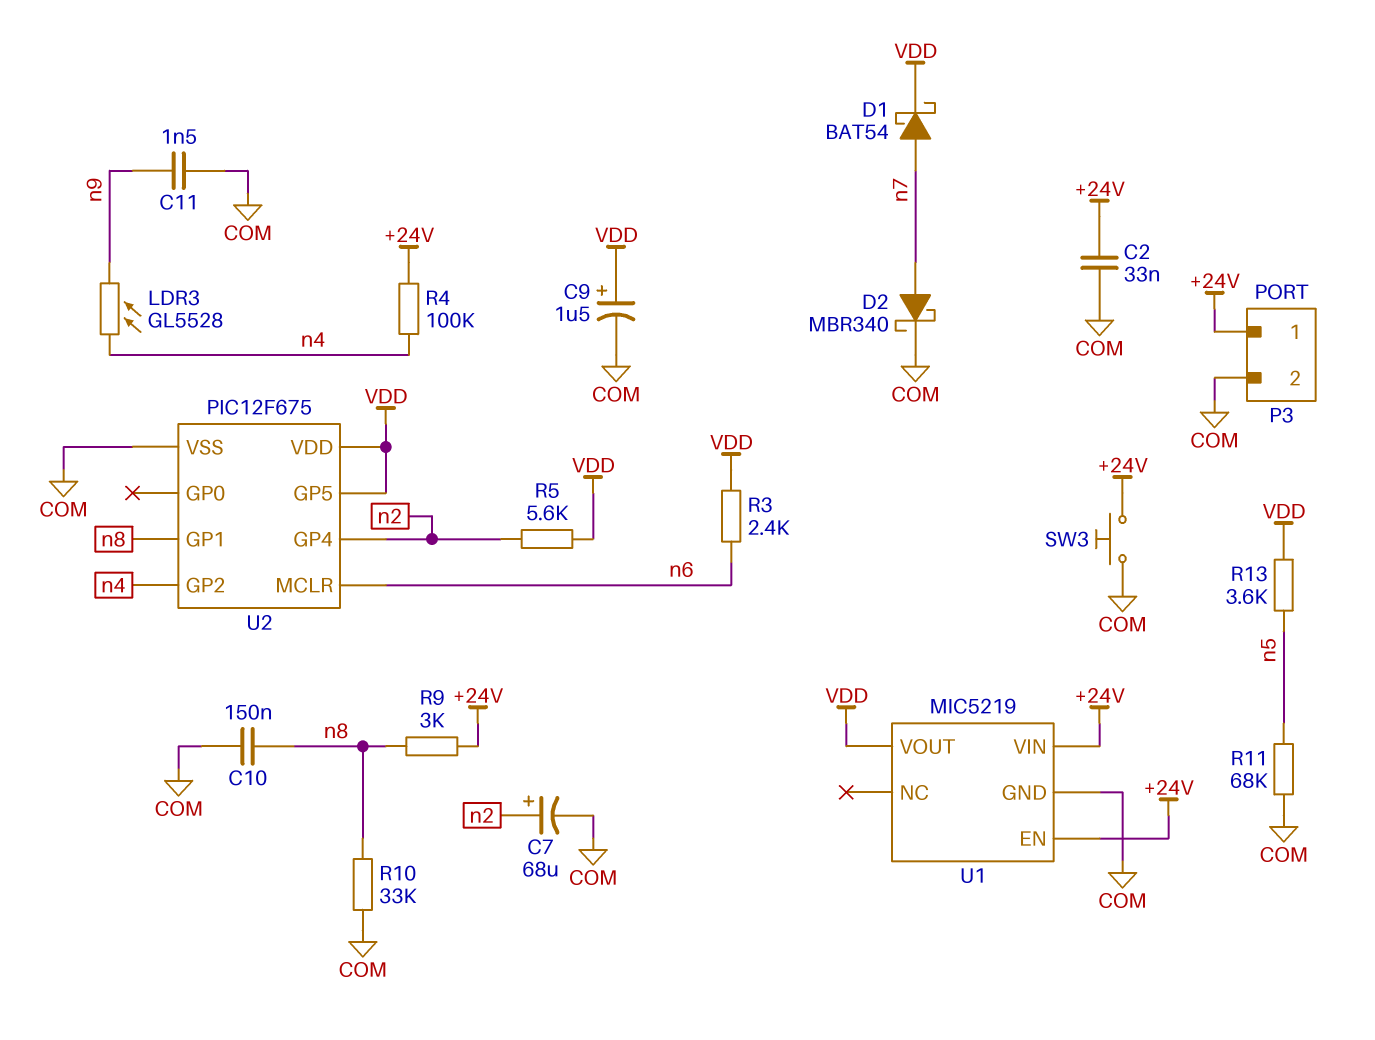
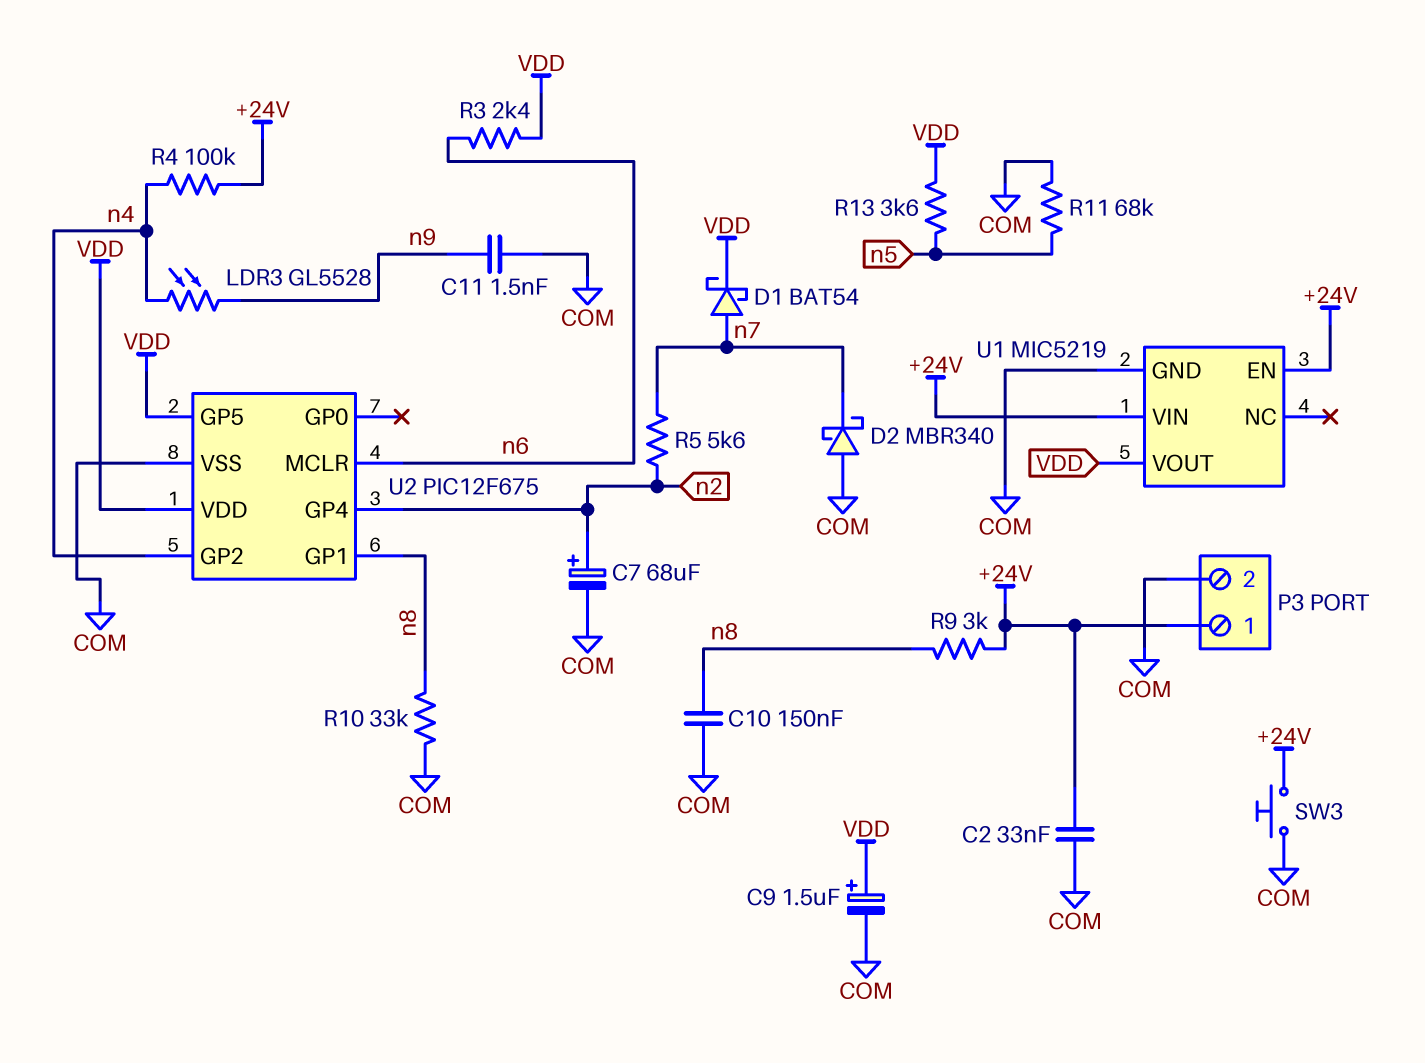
D2: schottky MBR340 (A n7, K COM) -> schottky MBR340 (A COM, K n7)
R5: 5.6k (VDD, n2) -> 5.6k (n2, n7)

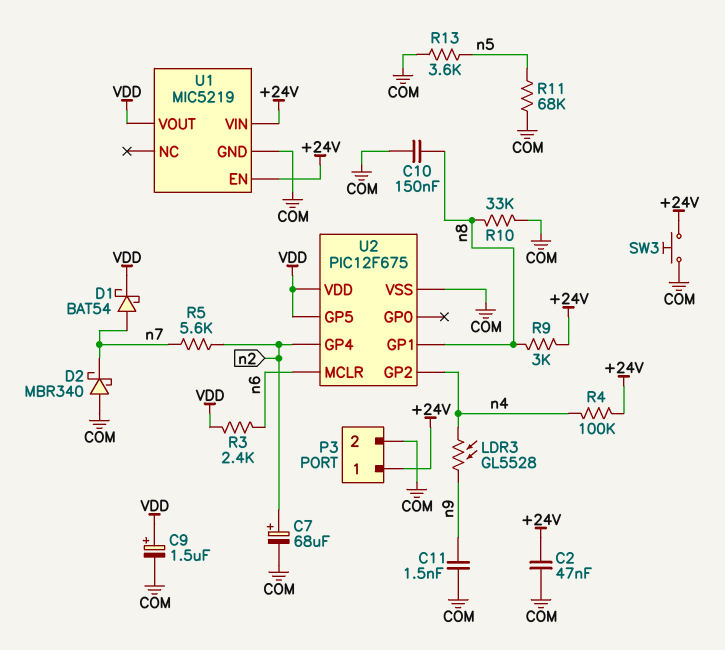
C2: 33nF (+24V, COM) -> 47nF (+24V, COM)
R13: 3.6k (VDD, n5) -> 3.6k (COM, n5)

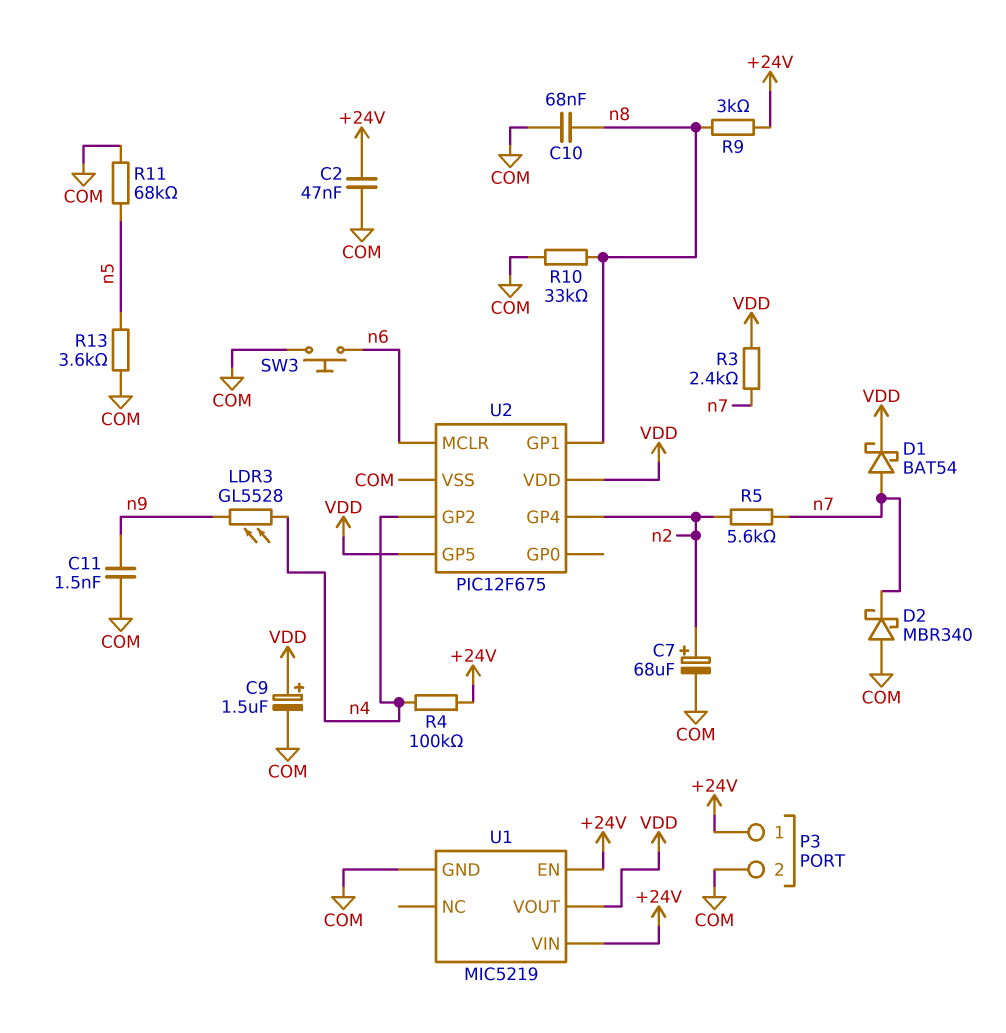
C10: 150nF (COM, n8) -> 68nF (COM, n8)
R3: 2.4k (VDD, n6) -> 2.4k (VDD, n7)
SW3: button (+24V, COM) -> button (COM, n6)

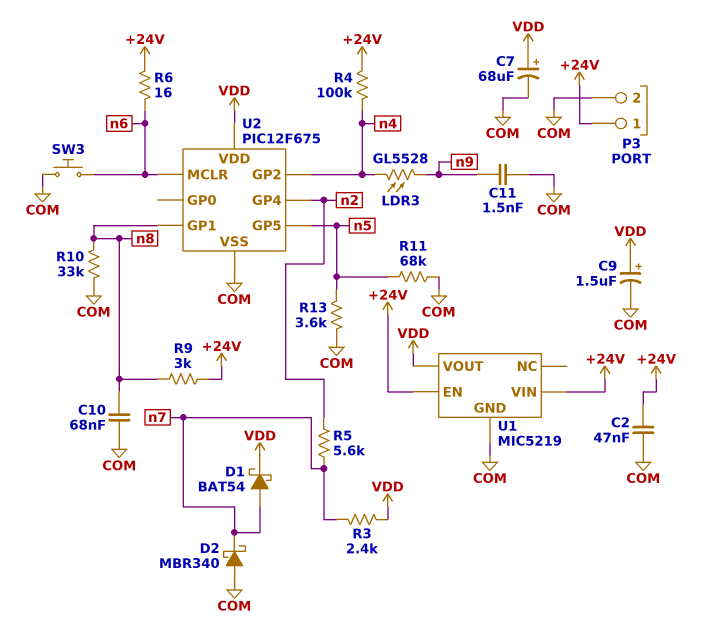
C7: 68uF (plus n2, minus COM) -> 68uF (plus VDD, minus COM)
R6: none -> 16 (+24V, n6)
U2 pin GP5: VDD -> n5

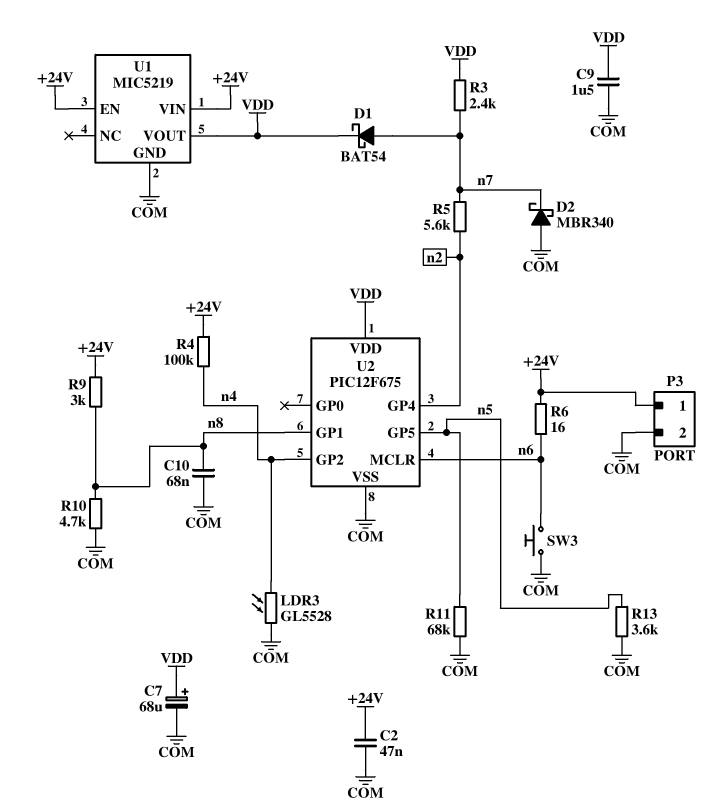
C9: 1.5uF (plus VDD, minus COM) -> 1.5uF (COM, VDD)
C11: 1.5nF (COM, n9) -> none
LDR3: GL5528 (n4, n9) -> GL5528 (COM, n4)
R10: 33k (COM, n8) -> 4.7k (COM, n8)

